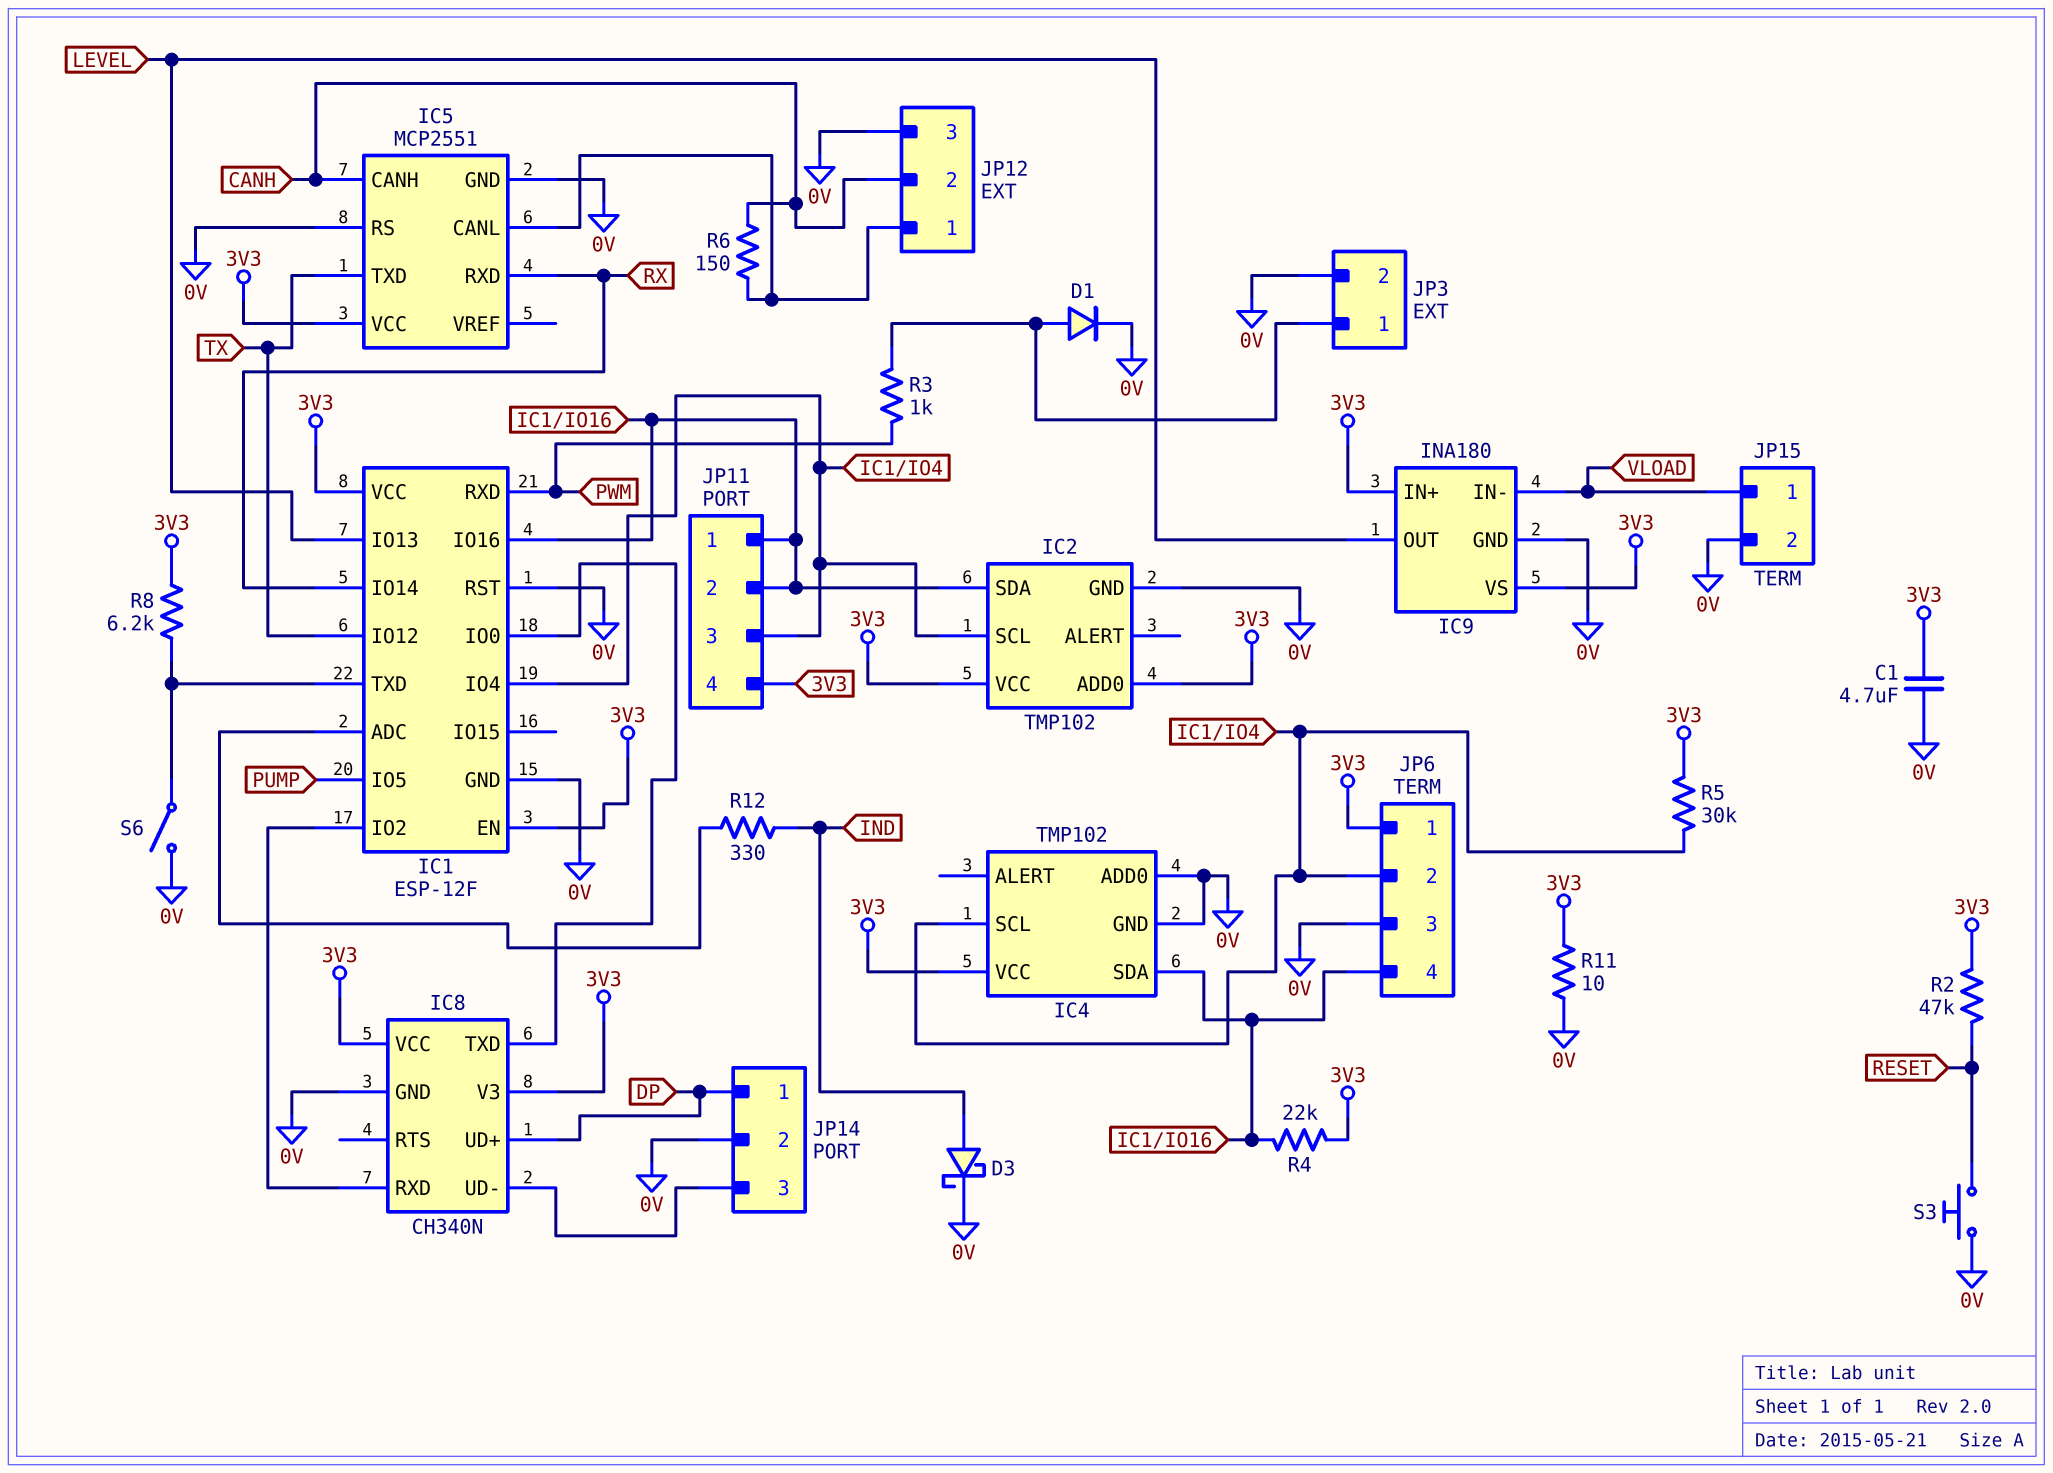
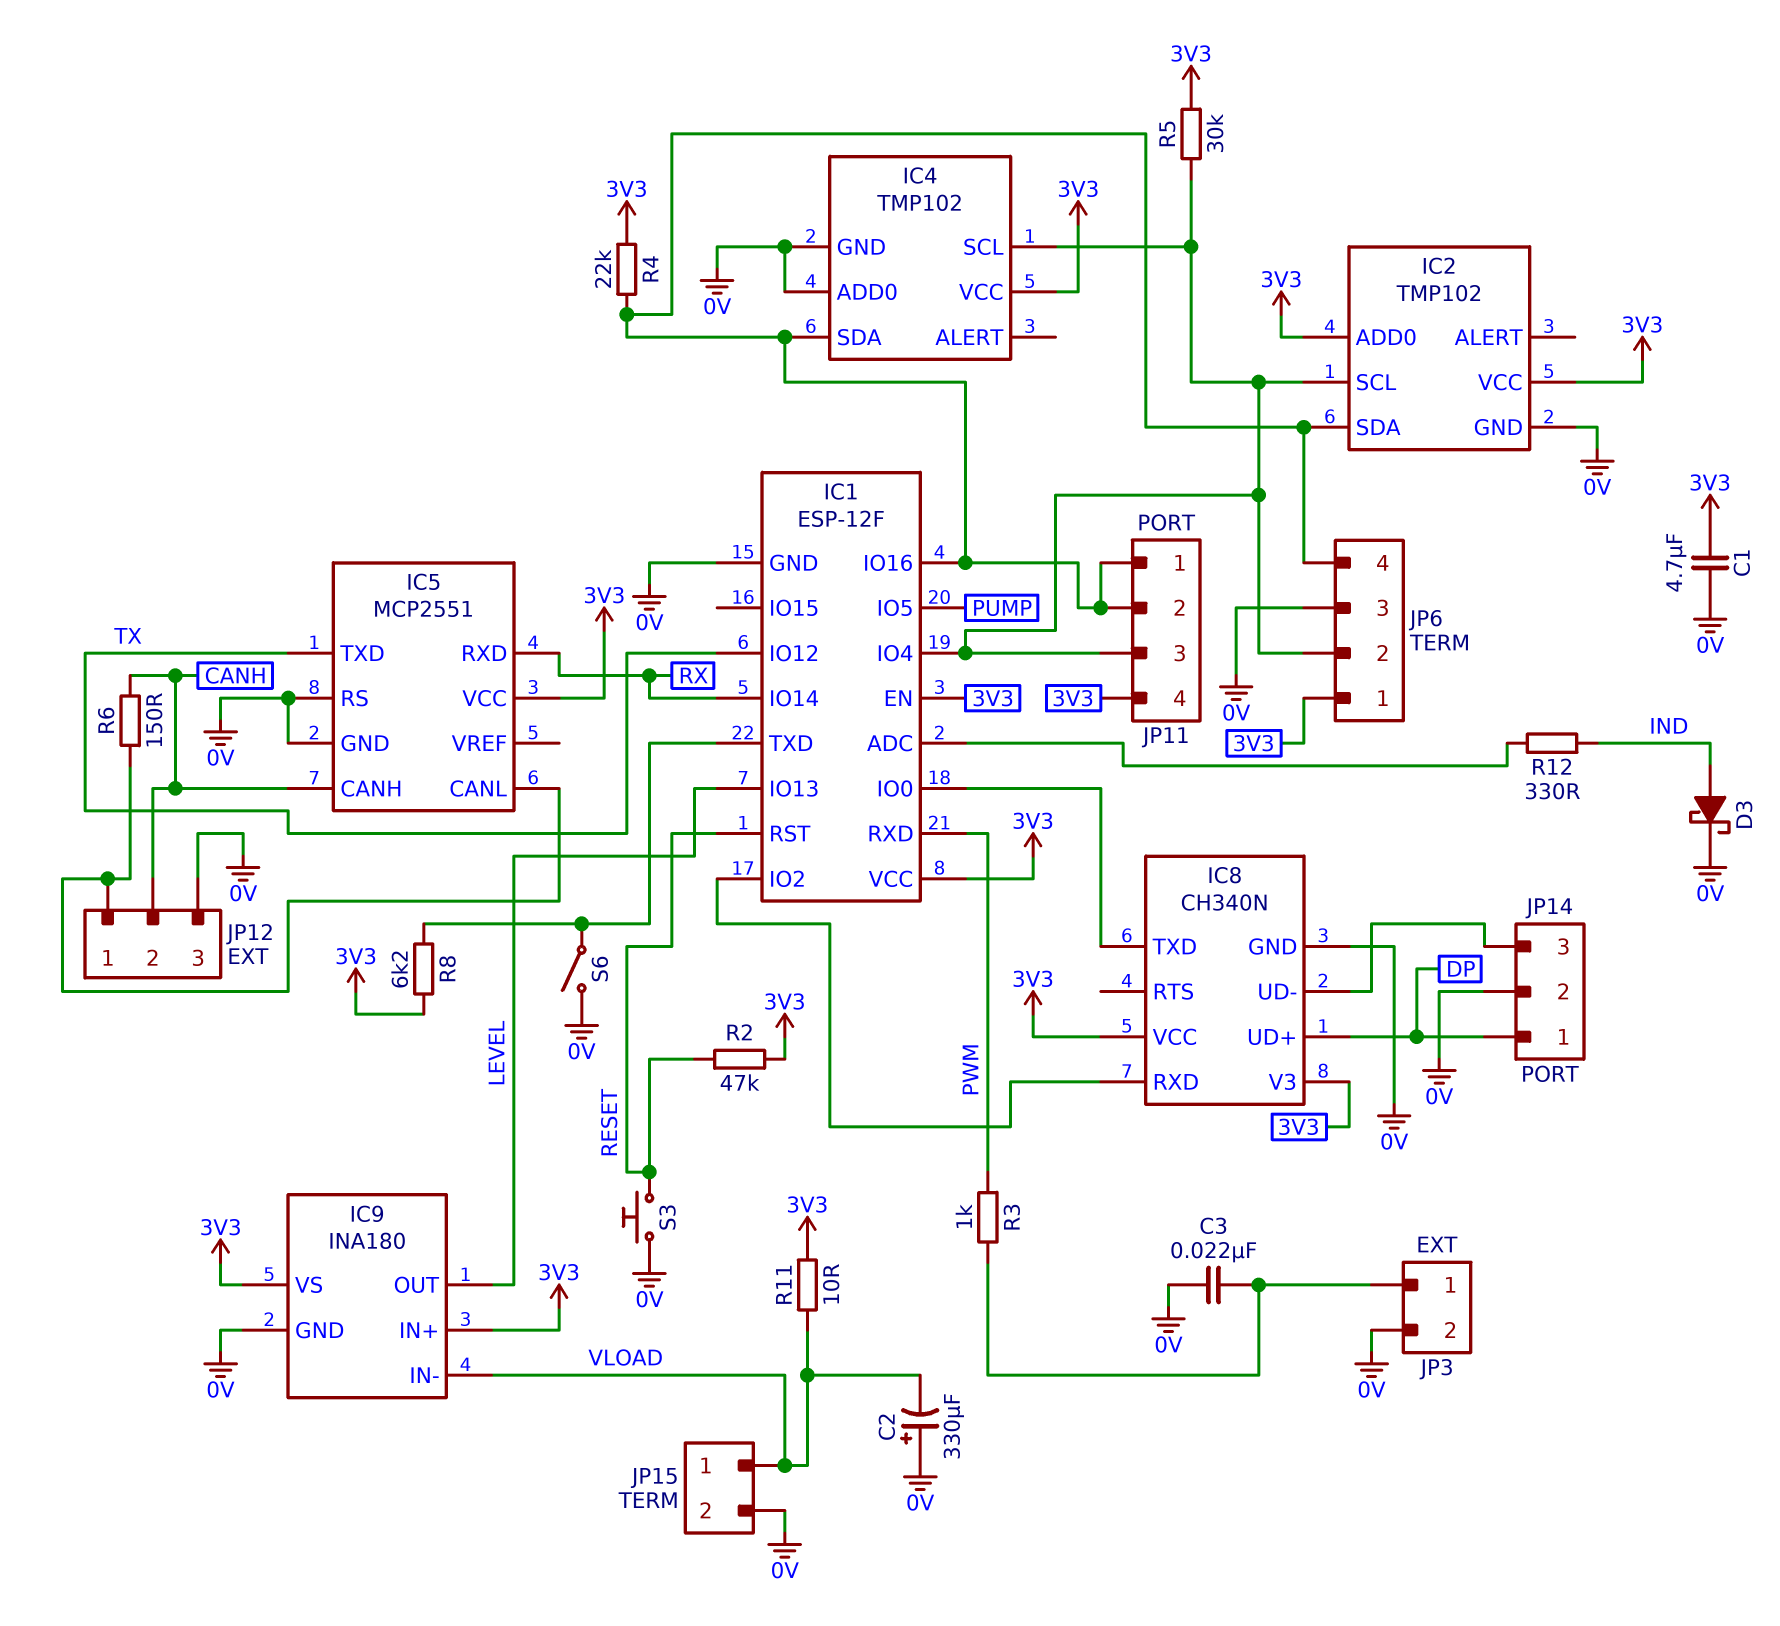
C2: none -> 330uF (plus 0V, minus VLOAD)
C3: none -> 22nF (0V, JP3/1)
D1: diode (A JP3/1, K 0V) -> none
IC1 pin RST: 0V -> RESET
R11: 10 (0V, 3V3) -> 10 (3V3, VLOAD)

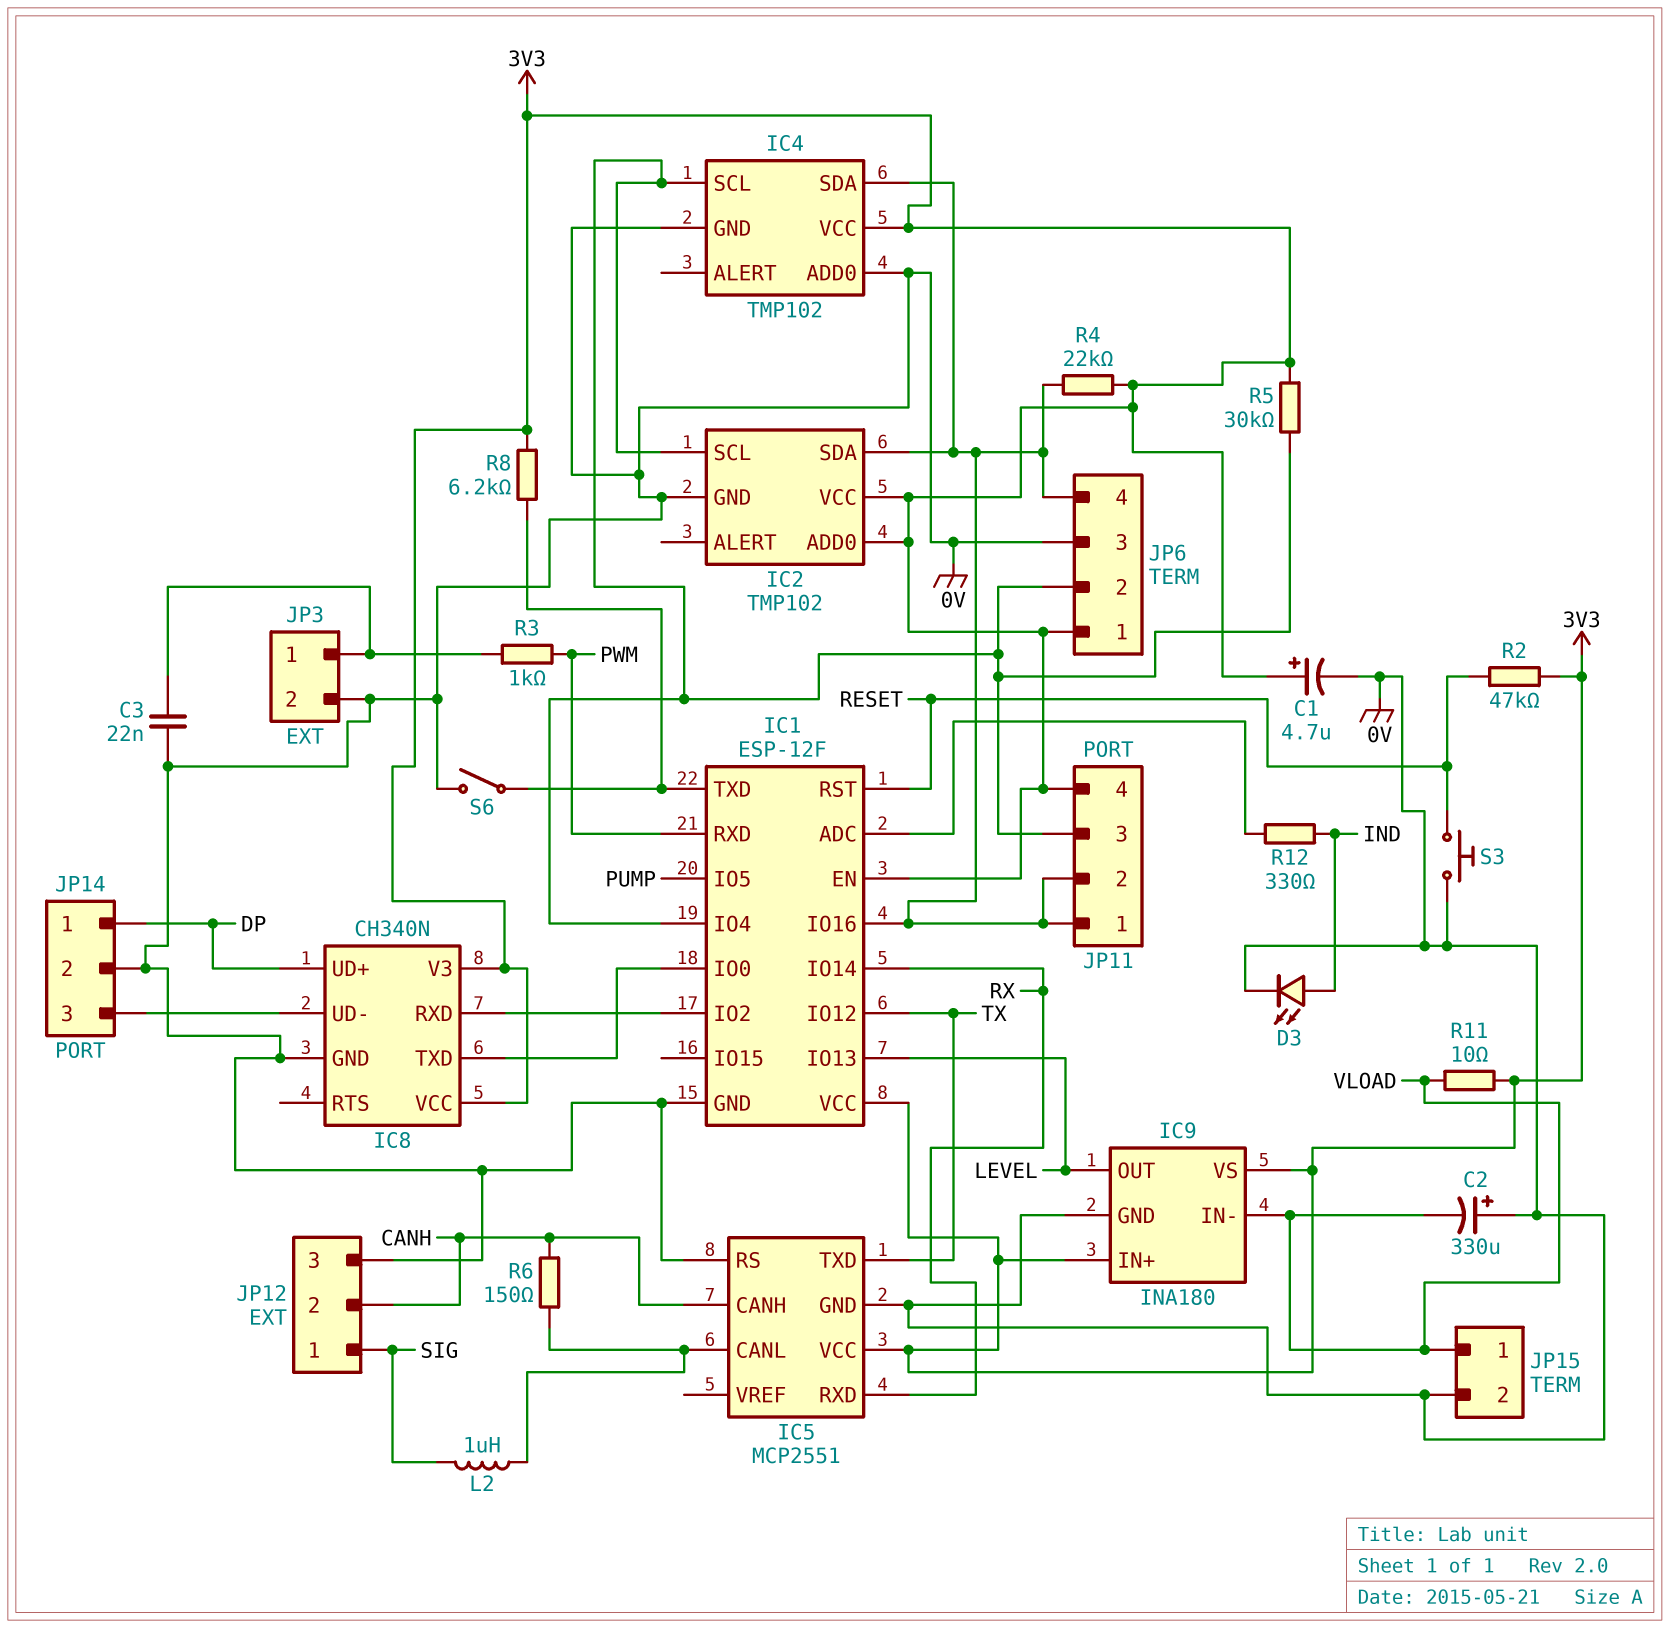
C1: 4.7uF (0V, 3V3) -> 4.7uF (plus 3V3, minus 0V)
D3: schottky (A IND, K 0V) -> LED (A IND, K 0V)
JP12 pin 1: IC5/CANL -> SIG
L2: none -> 1uH (IC5/CANL, SIG)

